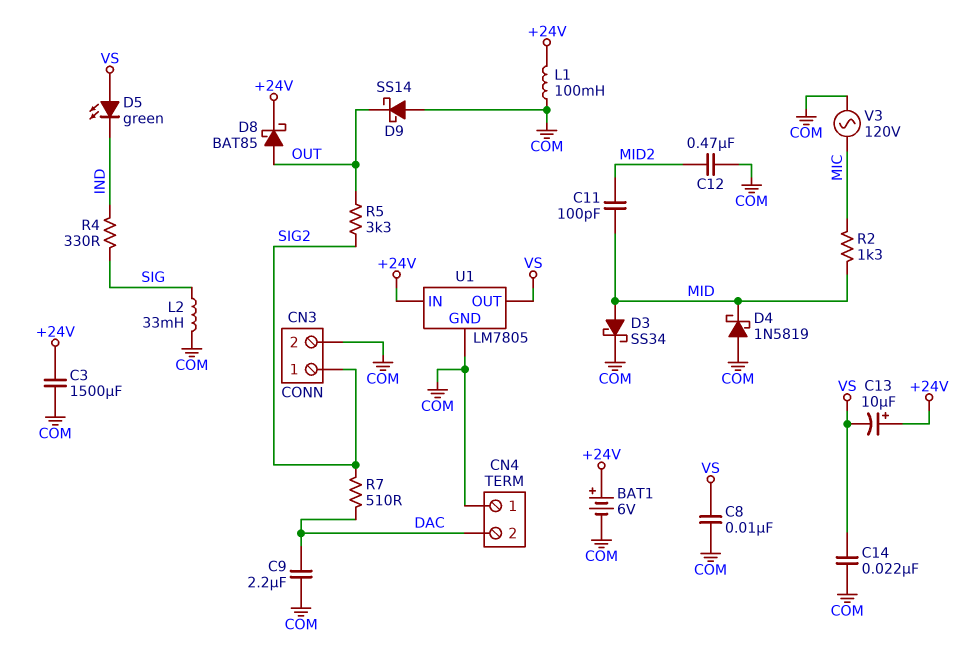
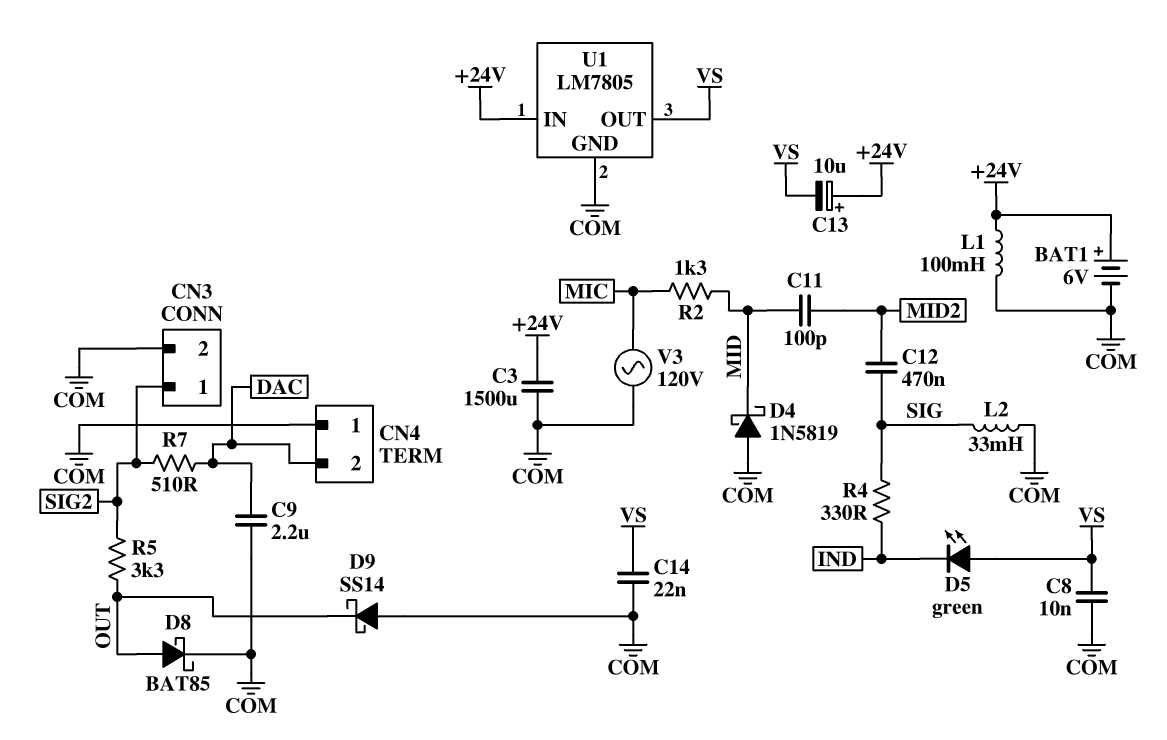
C12: 470nF (COM, MID2) -> 470nF (MID2, SIG)
D3: schottky SS34 (A MID, K COM) -> none
D8: schottky BAT85 (A OUT, K +24V) -> schottky BAT85 (A OUT, K COM)

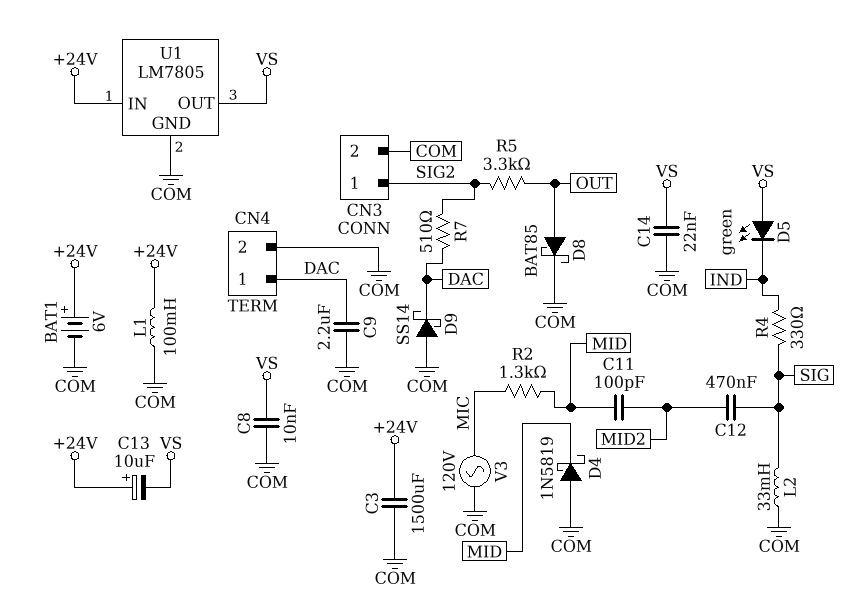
CN4 pin 1: COM -> DAC
CN4 pin 2: DAC -> COM
D9: schottky SS14 (A COM, K OUT) -> schottky SS14 (A COM, K DAC)

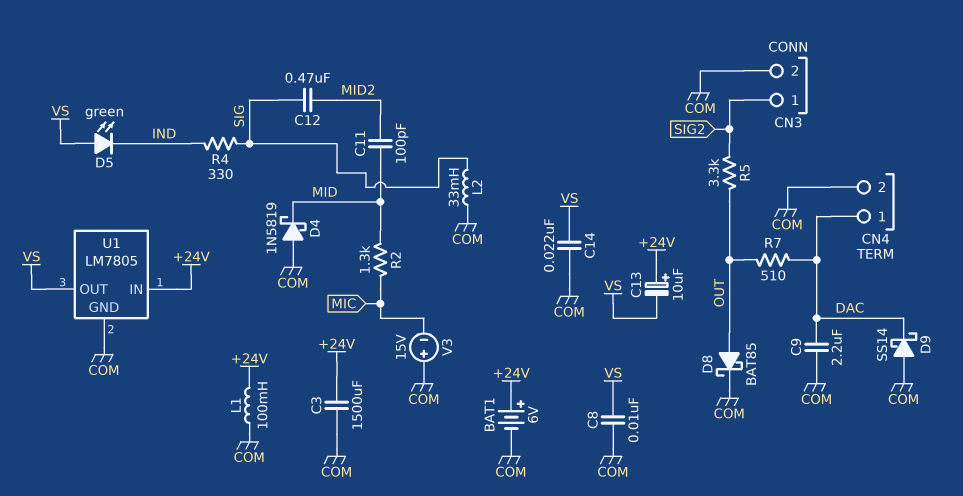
R7: 510 (DAC, SIG2) -> 510 (DAC, OUT)
V3: AC 120V (COM, MIC) -> 15V (plus COM, minus MIC)

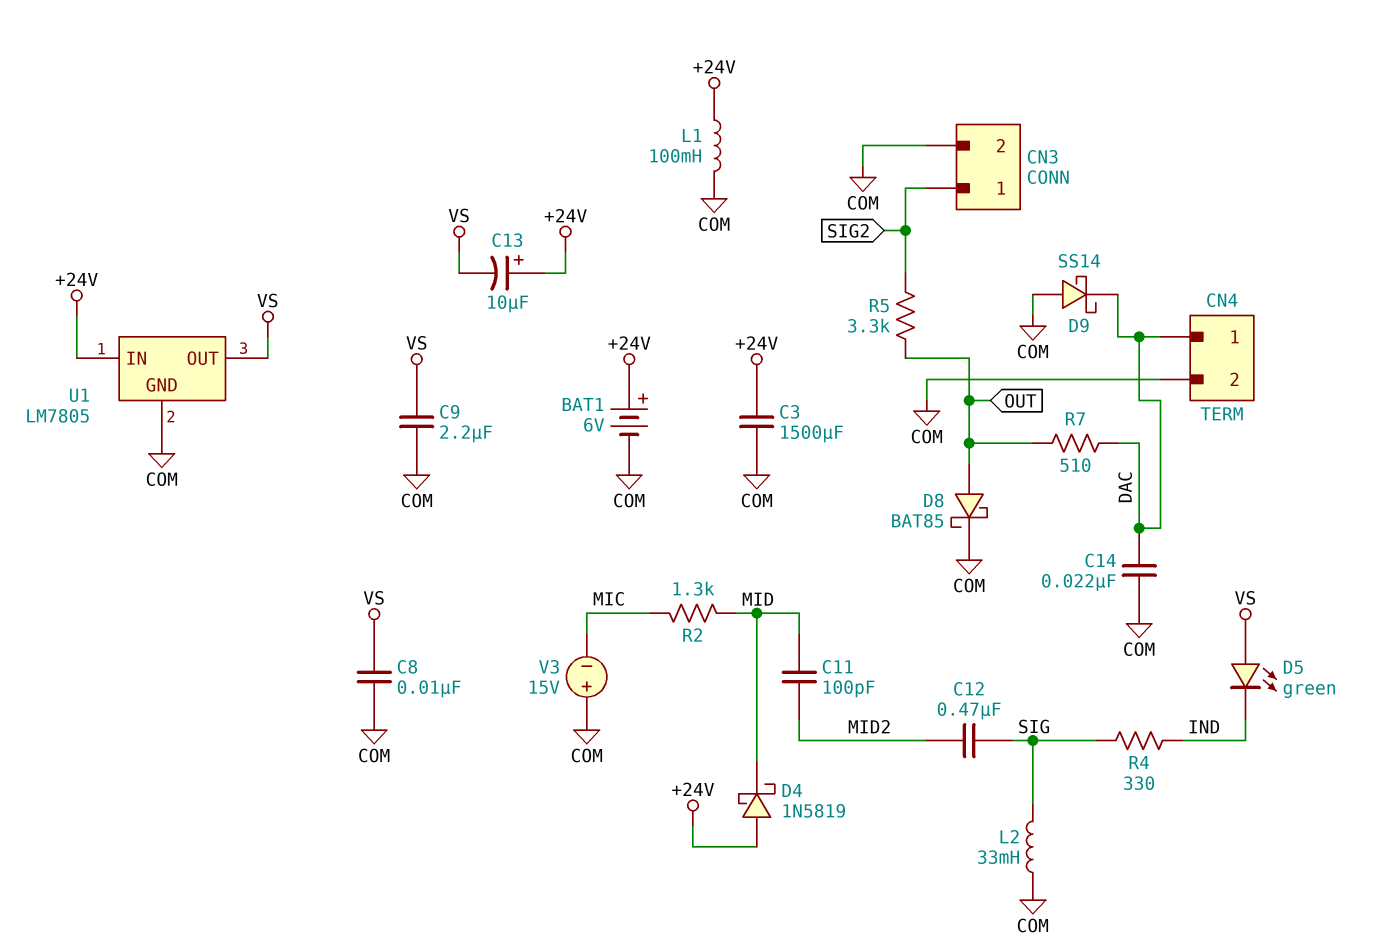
C9: 2.2uF (COM, DAC) -> 2.2uF (COM, VS)
C14: 22nF (COM, VS) -> 22nF (COM, DAC)
D4: schottky 1N5819 (A COM, K MID) -> schottky 1N5819 (A +24V, K MID)

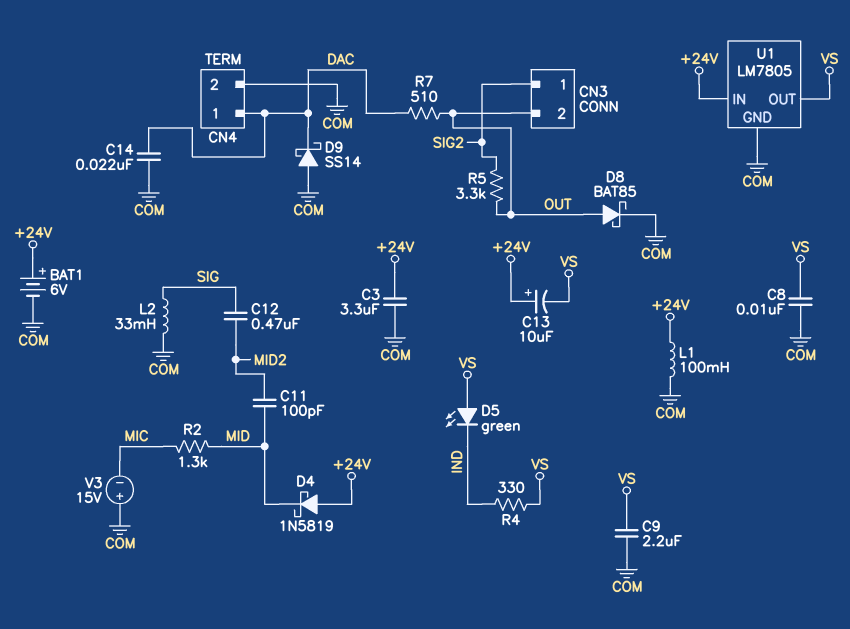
C3: 1500uF (+24V, COM) -> 3.3uF (+24V, COM)
CN3 pin 2: COM -> OUT
R4: 330 (IND, SIG) -> 330 (IND, VS)

